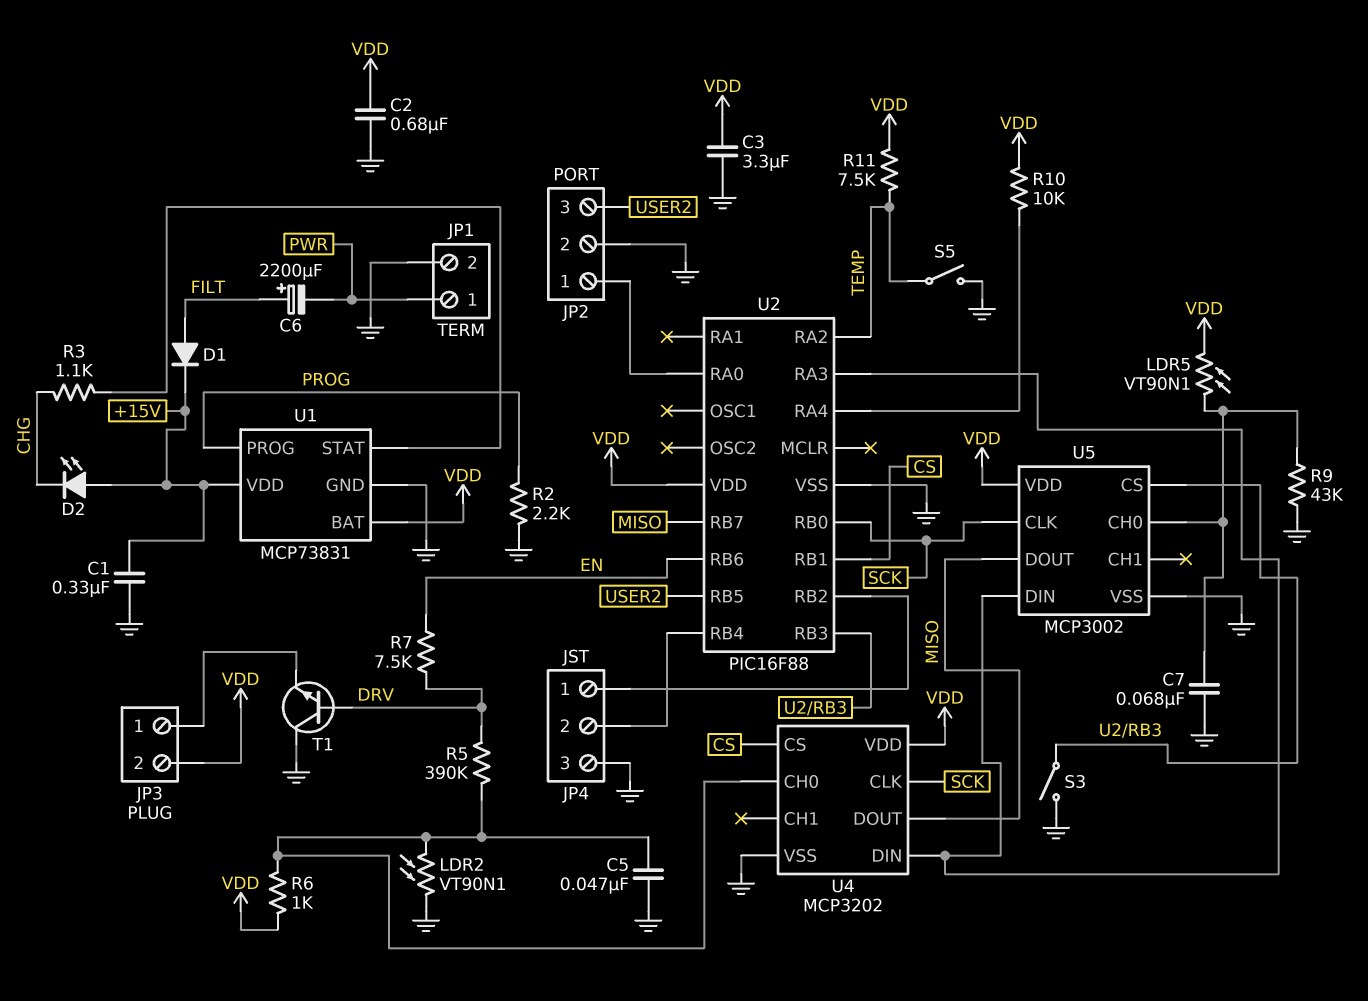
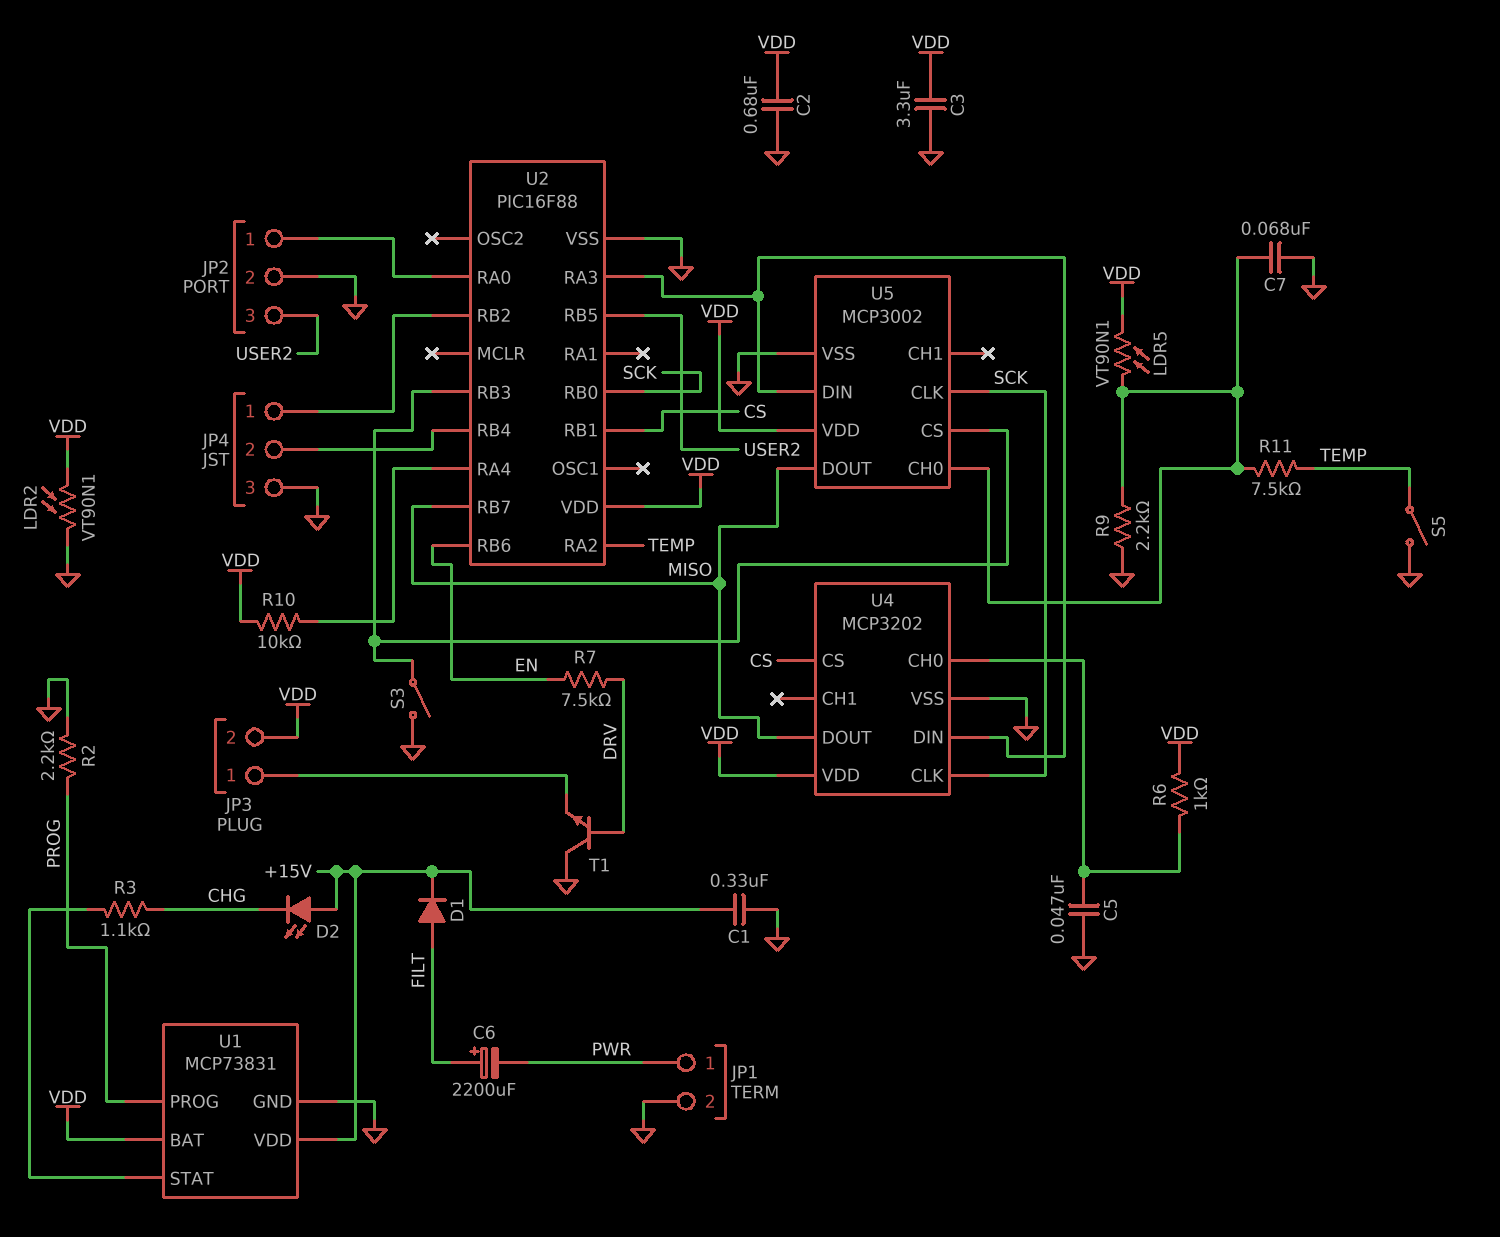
LDR2: VT90N1 (GND, U4/CH0) -> VT90N1 (GND, VDD)
R5: 390k (DRV, U4/CH0) -> none
R9: 43k (GND, U5/CH0) -> 2.2k (GND, U5/CH0)
R11: 7.5k (TEMP, VDD) -> 7.5k (TEMP, U5/CH0)

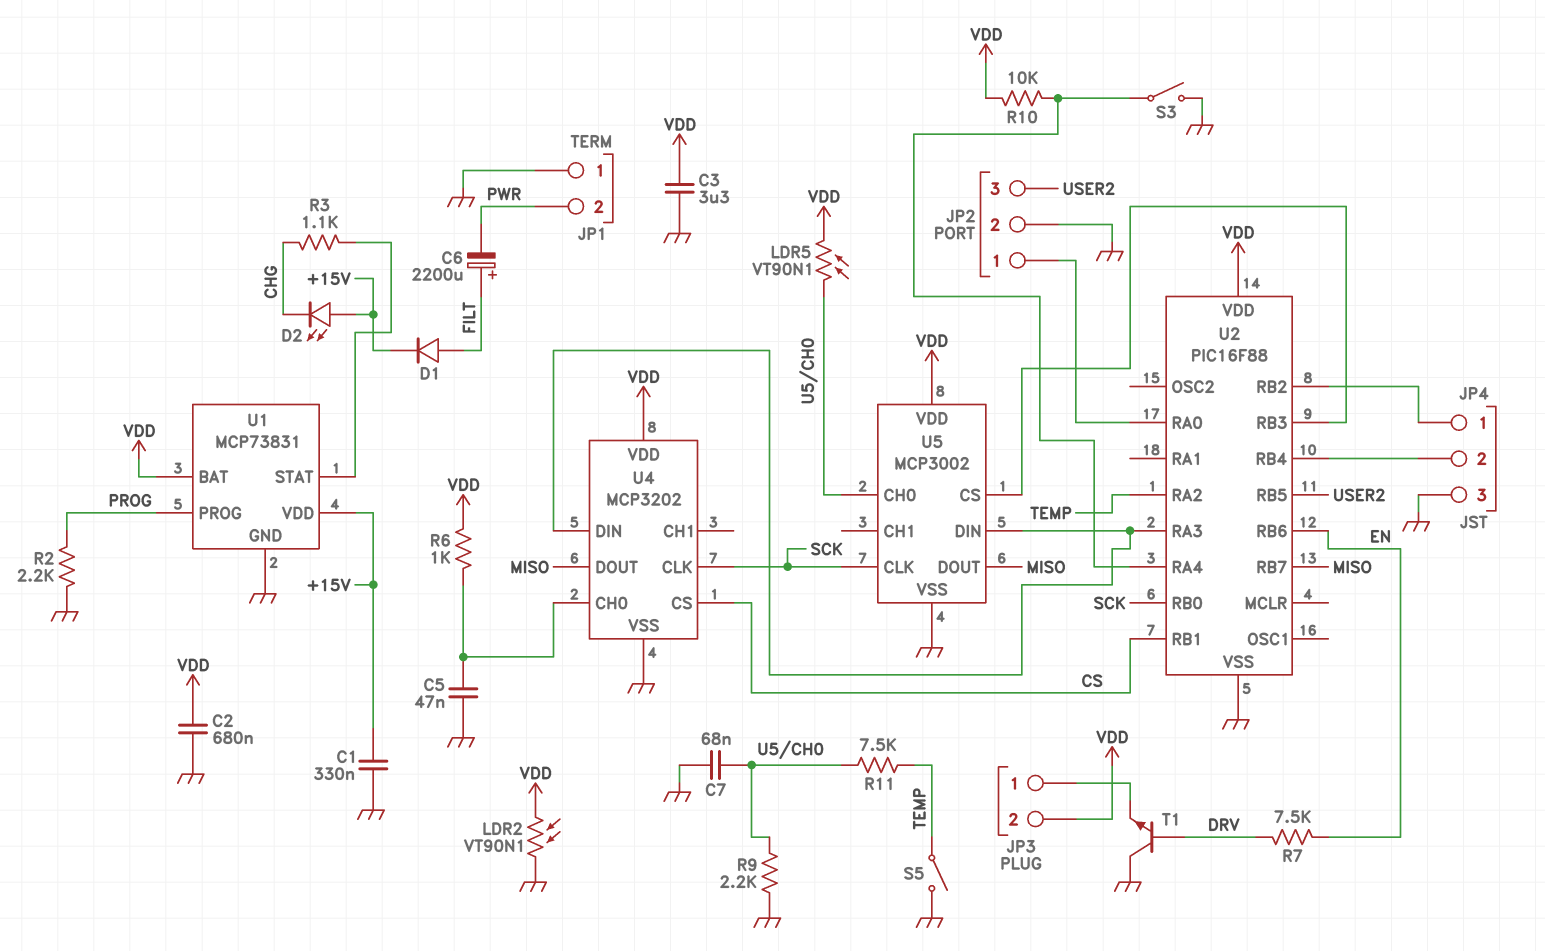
JP1 pin 1: PWR -> GND
JP1 pin 2: GND -> PWR
S3: switch (GND, U2/RB3) -> switch (GND, U2/RA4)

